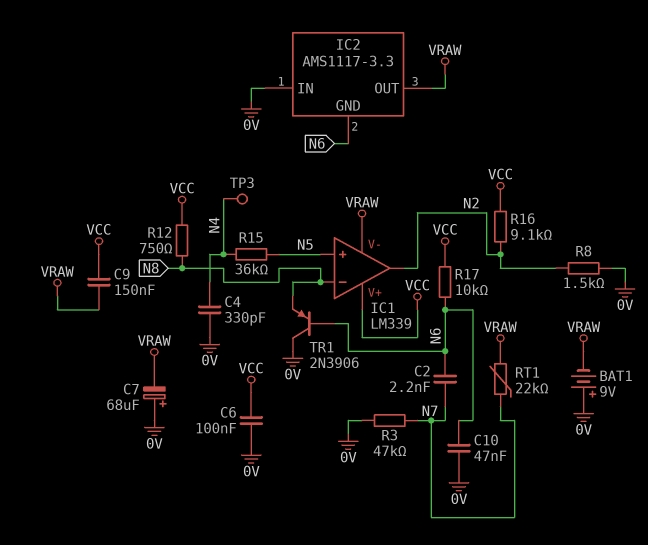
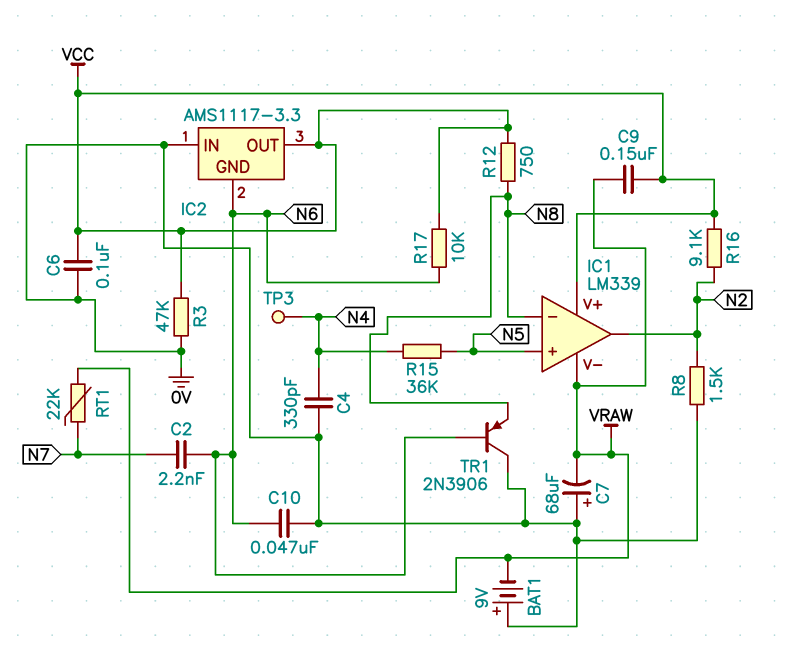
IC2 pin OUT: VRAW -> VCC
R3: 47k (0V, N7) -> 47k (0V, VCC)

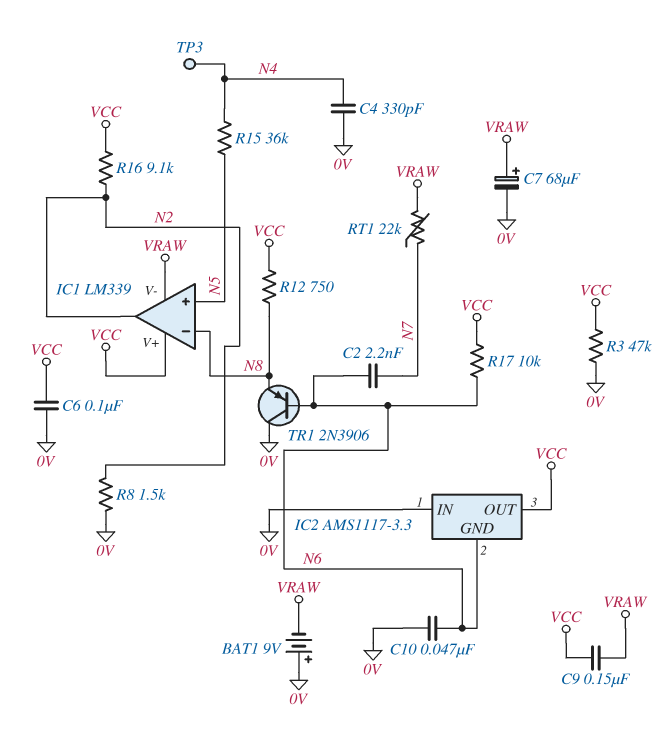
C7: 68uF (plus 0V, minus VRAW) -> 68uF (plus VRAW, minus 0V)

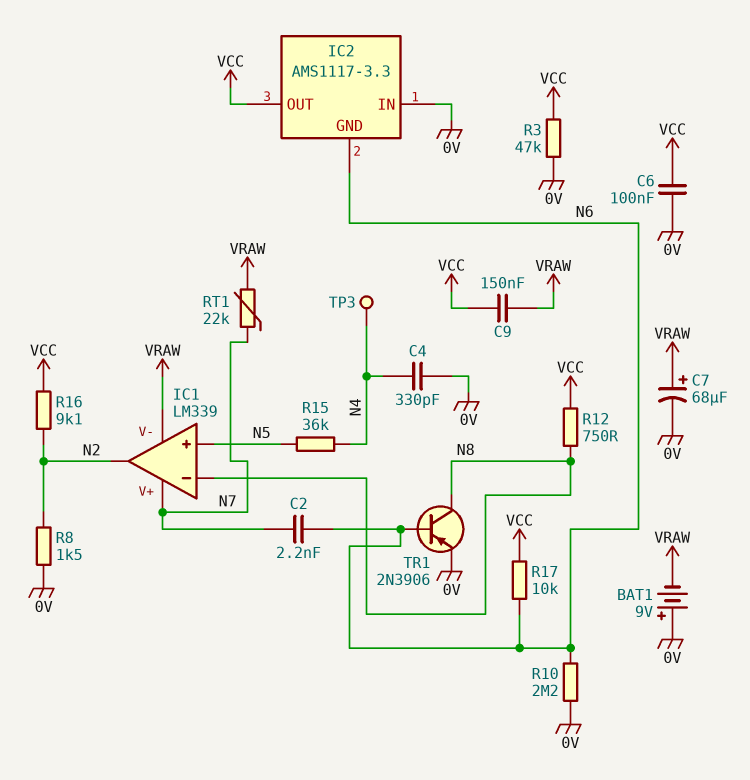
C10: 47nF (0V, N6) -> none
IC1 pin V+: VCC -> N7
R10: none -> 2.2M (0V, N6)
TR1: PNP 2N3906 (B N6, C 0V, E N8) -> PNP 2N3906 (B N6, C N8, E 0V)

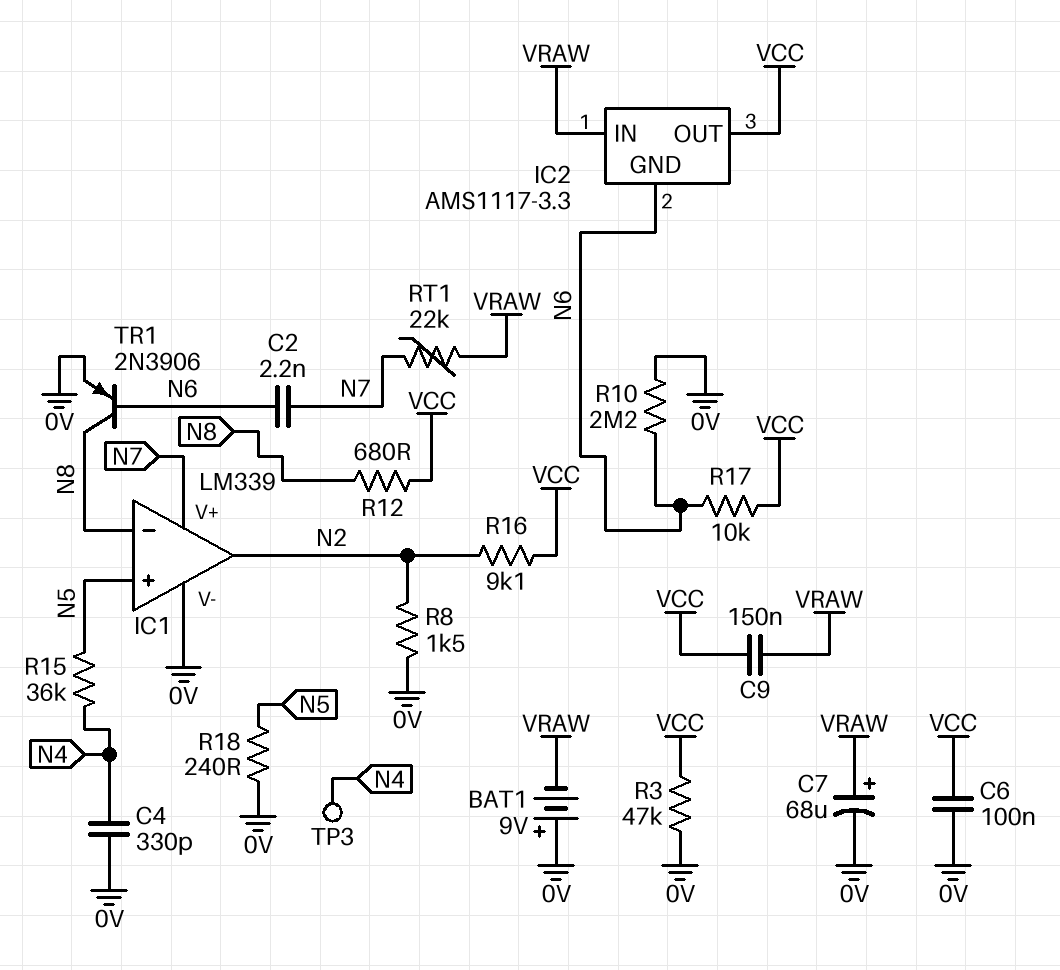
IC1 pin V-: VRAW -> 0V
IC2 pin IN: 0V -> VRAW
R12: 750 (N8, VCC) -> 680 (N8, VCC)
R18: none -> 240 (0V, N5)

